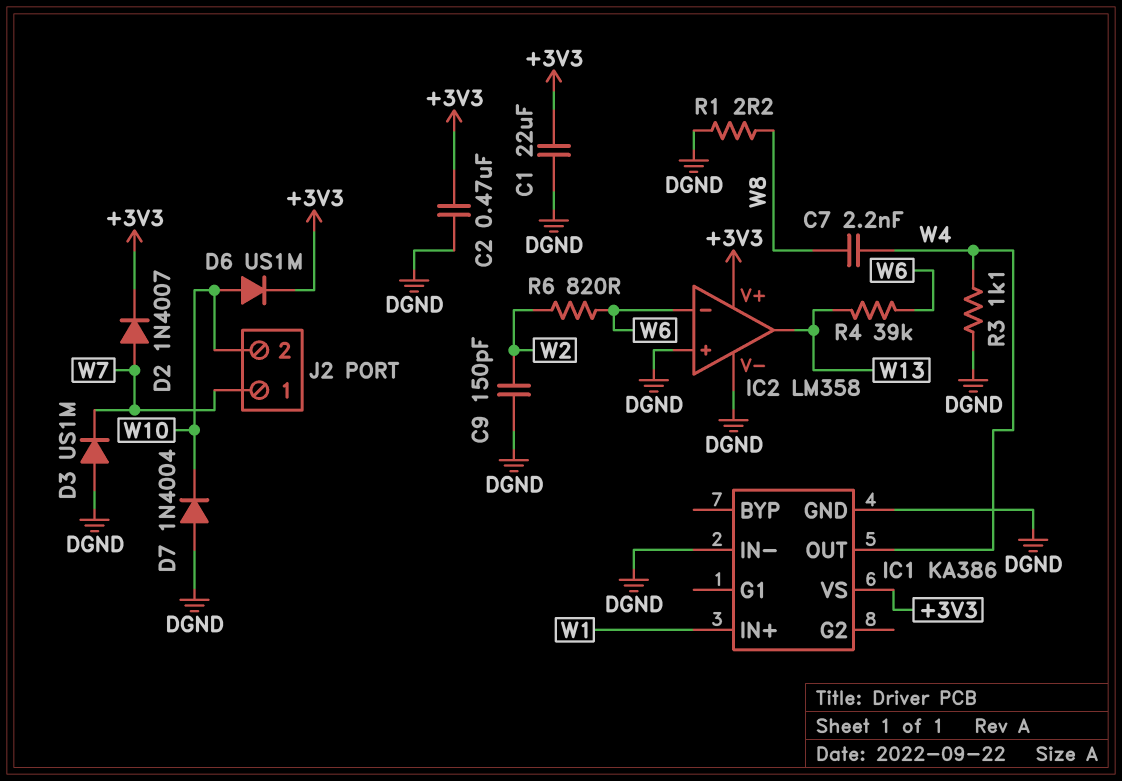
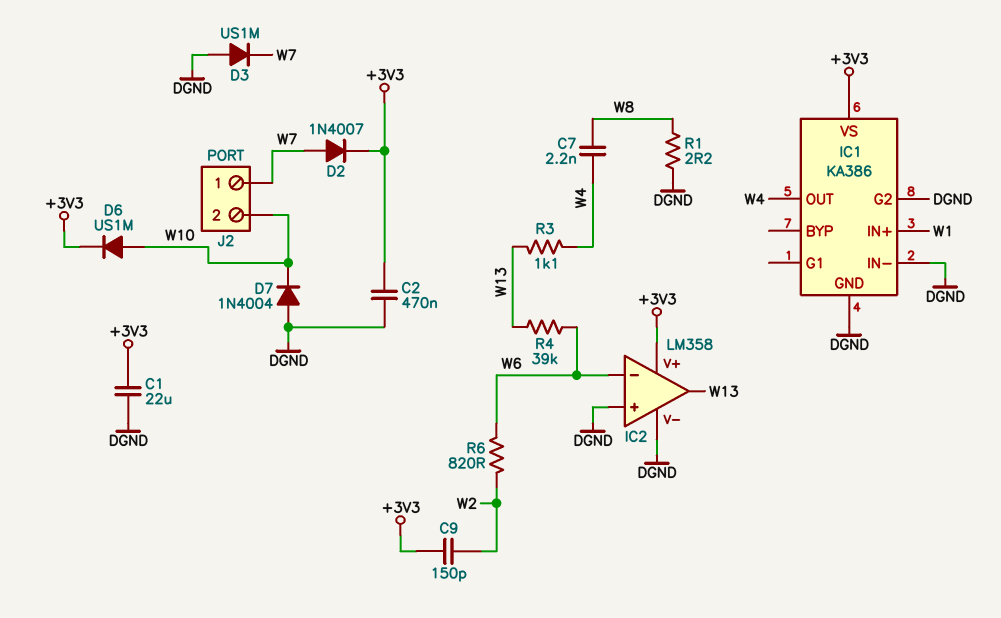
C9: 150pF (DGND, W2) -> 150pF (+3V3, W2)
IC1 pin G2: none -> DGND
R3: 1.1k (DGND, W4) -> 1.1k (W4, W13)

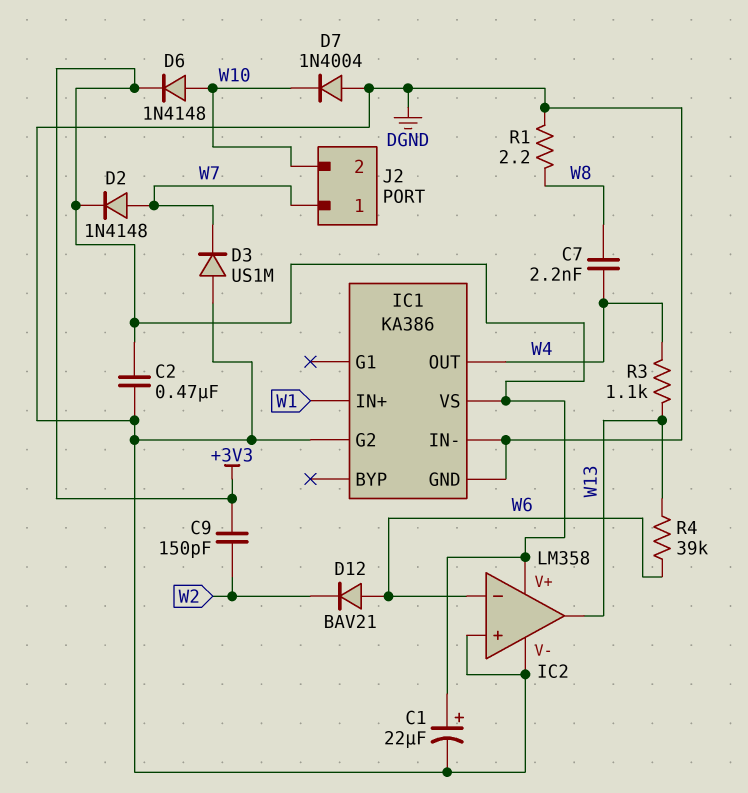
C1: 22uF (+3V3, DGND) -> 22uF (plus +3V3, minus DGND)
D2: diode 1N4007 (A W7, K +3V3) -> diode 1N4148 (A W7, K +3V3)
D6: diode US1M (A W10, K +3V3) -> diode 1N4148 (A W10, K +3V3)
D12: none -> diode BAV21 (A W6, K W2)
R6: 820 (W2, W6) -> none

